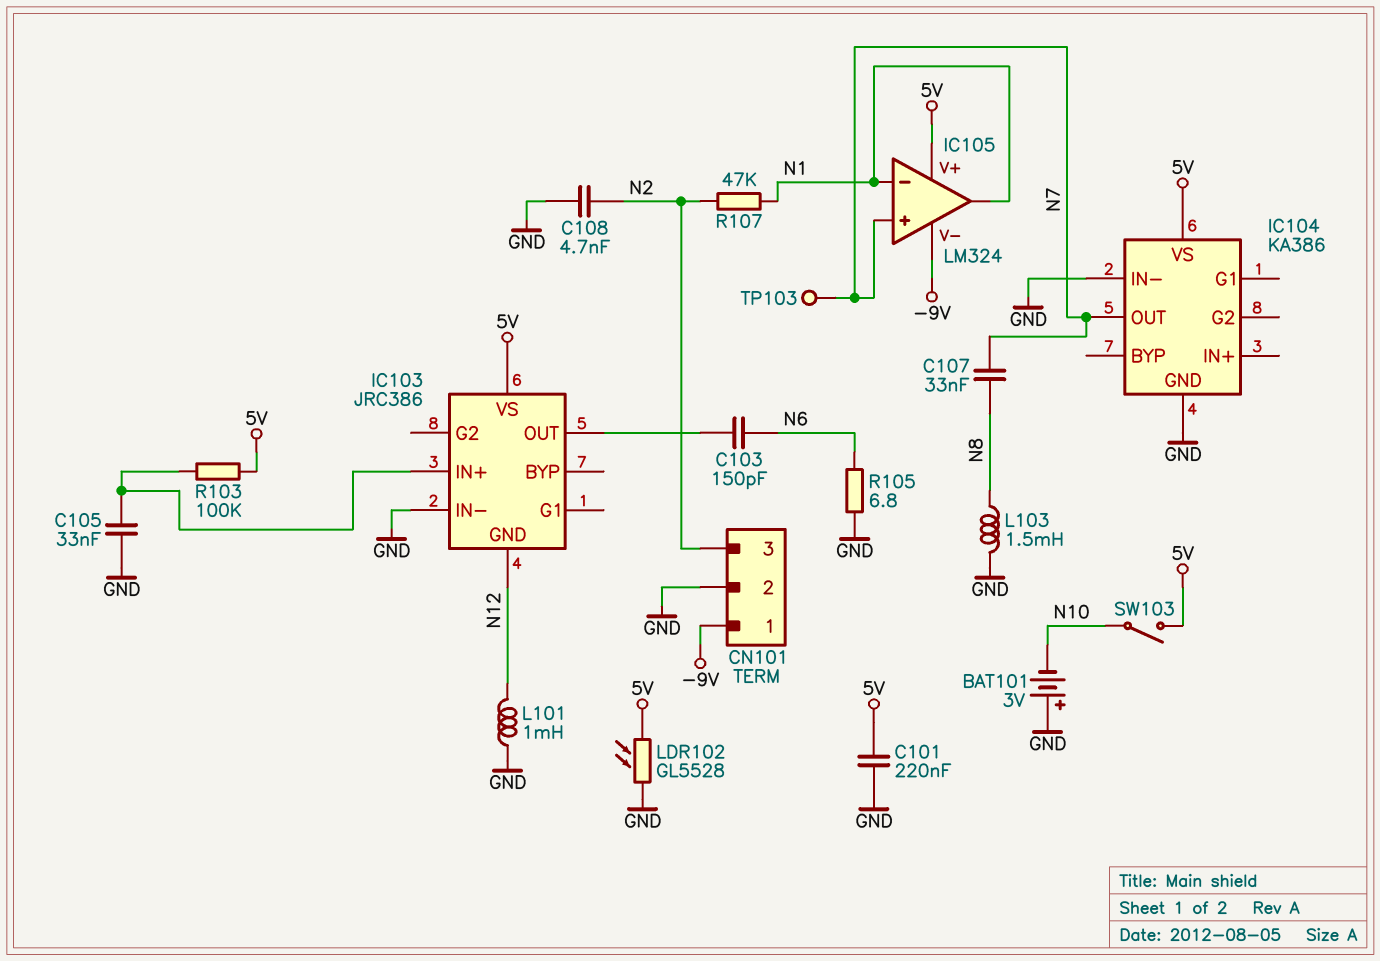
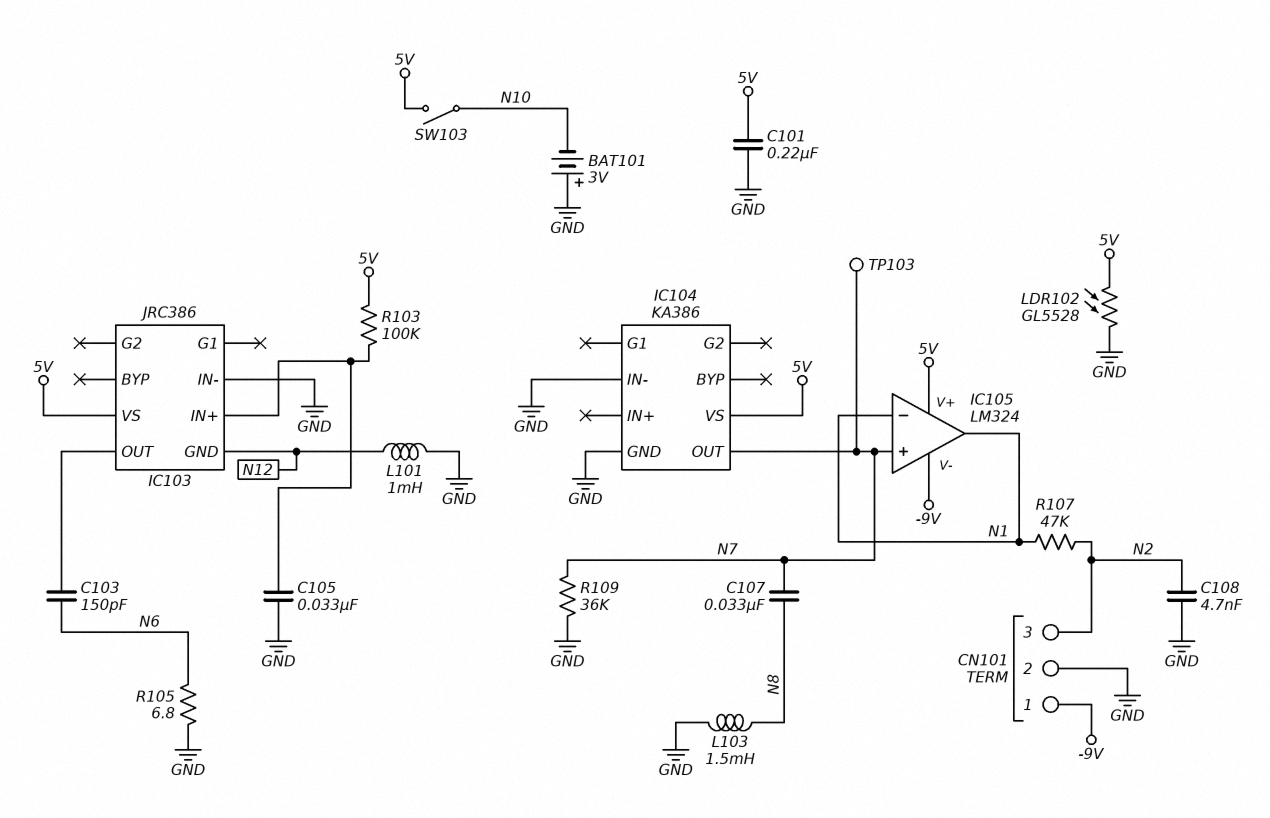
R109: none -> 36k (GND, N7)

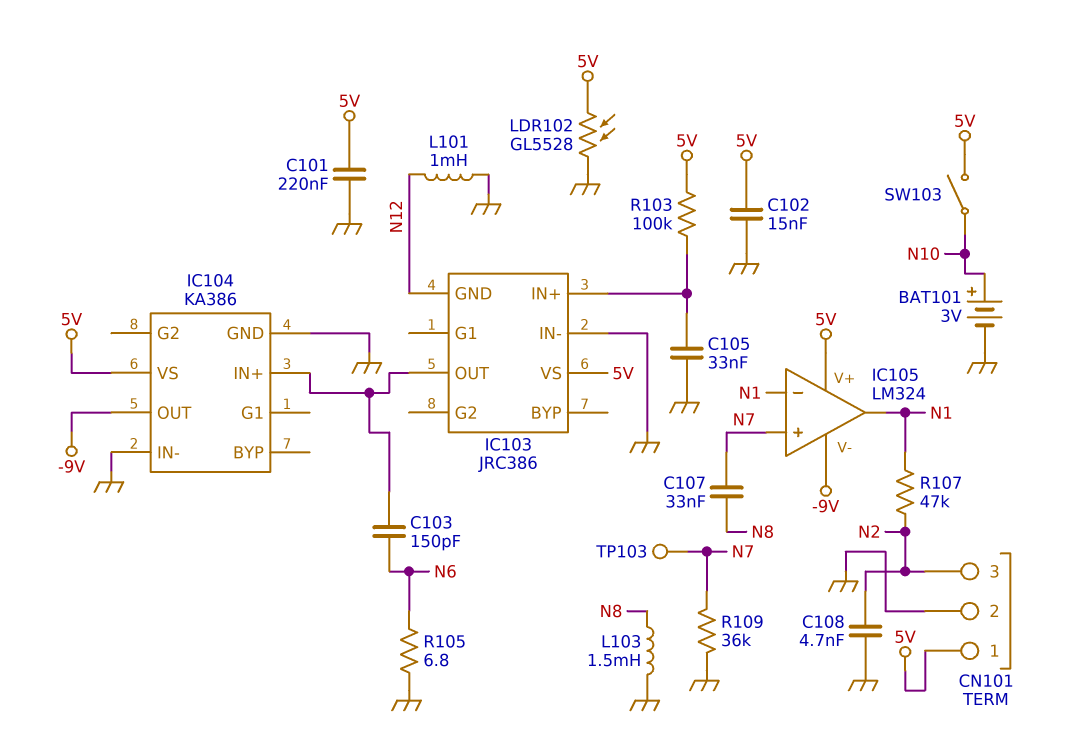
BAT101: 3V (plus GND, minus N10) -> 3V (plus N10, minus GND)
C102: none -> 15nF (5V, GND)
CN101 pin 1: -9V -> 5V
IC104 pin IN+: none -> IC103/OUT
IC104 pin OUT: N7 -> -9V

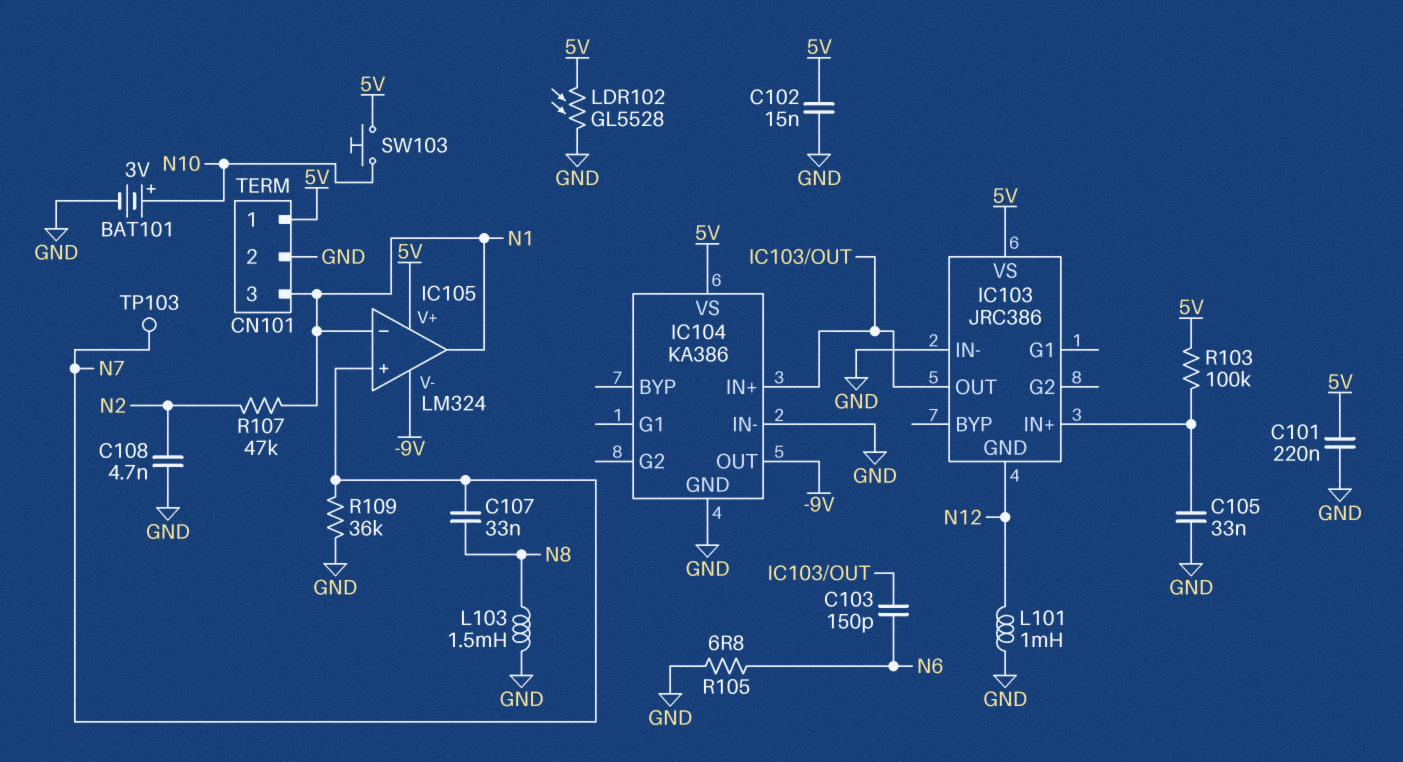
CN101 pin 3: N2 -> N1
SW103: switch (5V, N10) -> button (5V, N10)

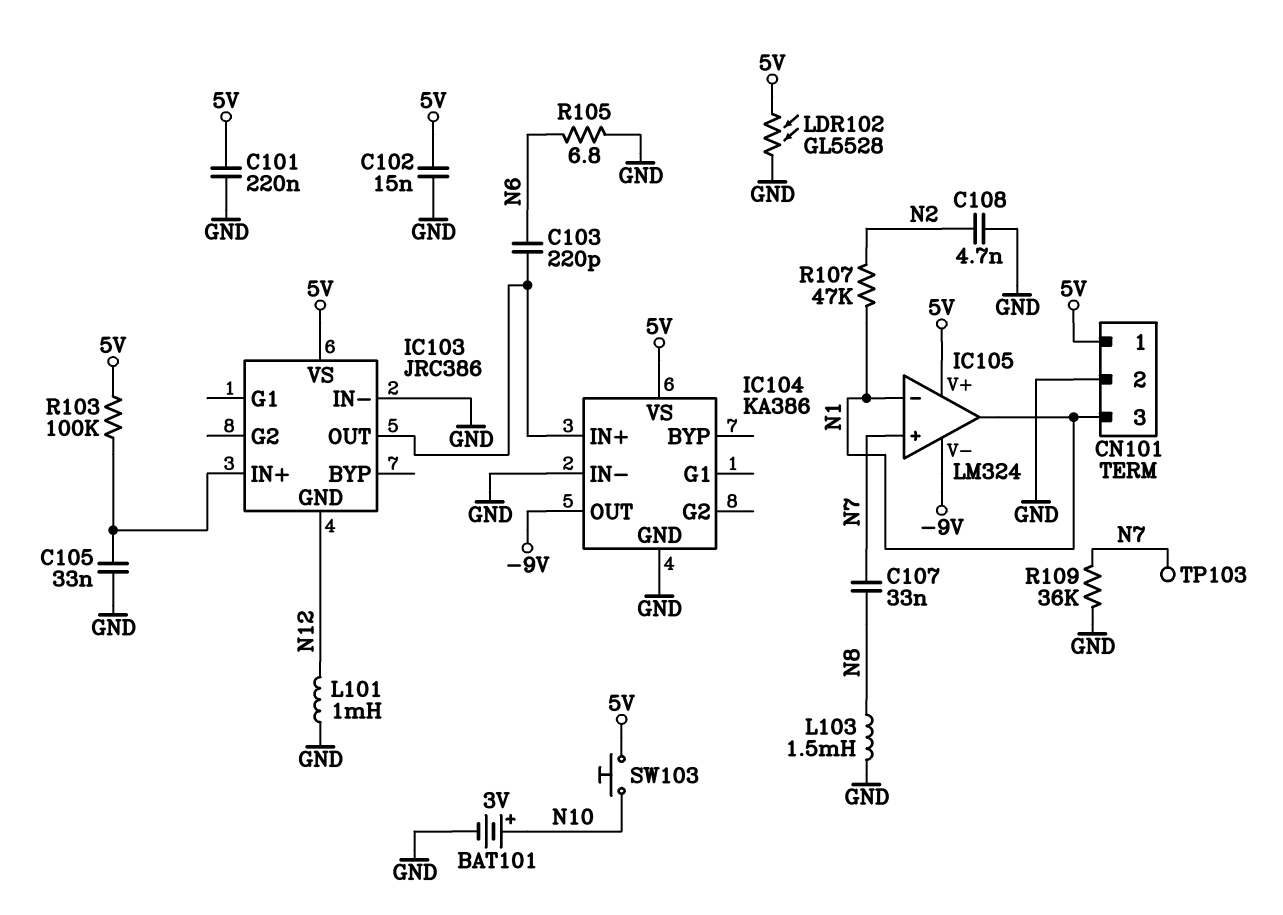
C103: 150pF (IC103/OUT, N6) -> 220pF (IC103/OUT, N6)

